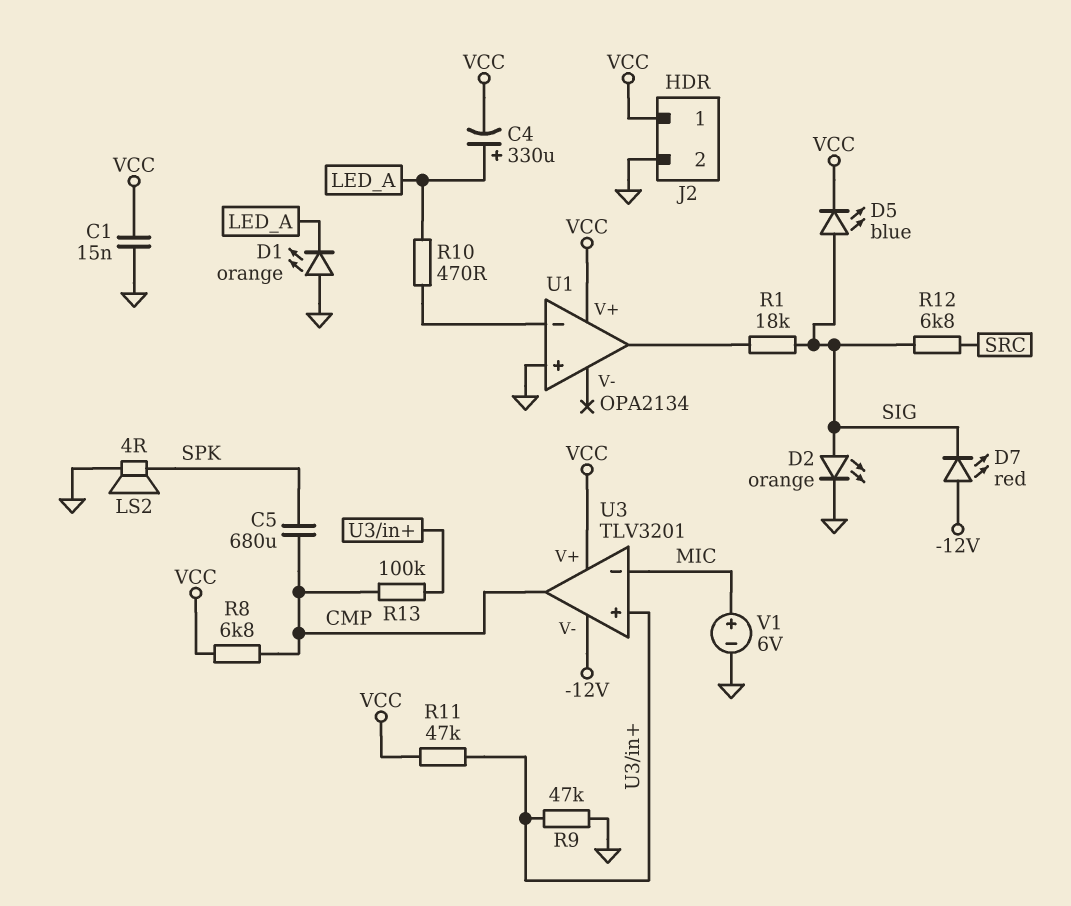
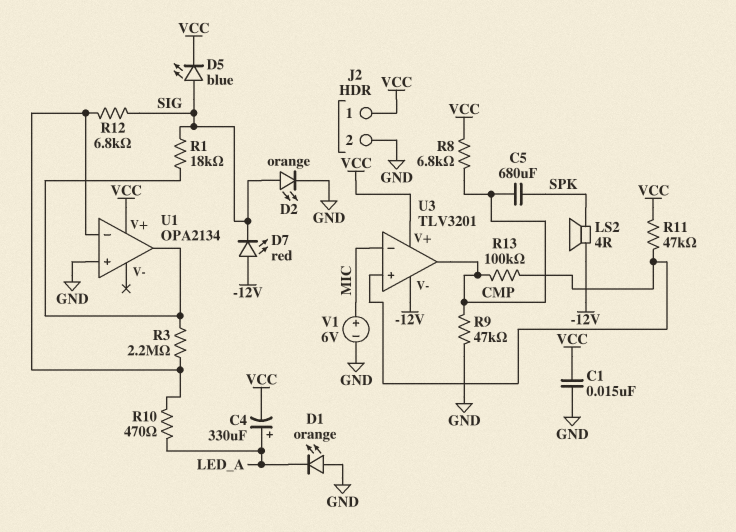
LS2: speaker 4R (GND, SPK) -> speaker 4R (-12V, SPK)
R3: none -> 2.2M (U1/in-, U1/out)
R9: 47k (GND, U3/in+) -> 47k (CMP, GND)
R12: 6.8k (SIG, SRC) -> 6.8k (SIG, U1/in-)

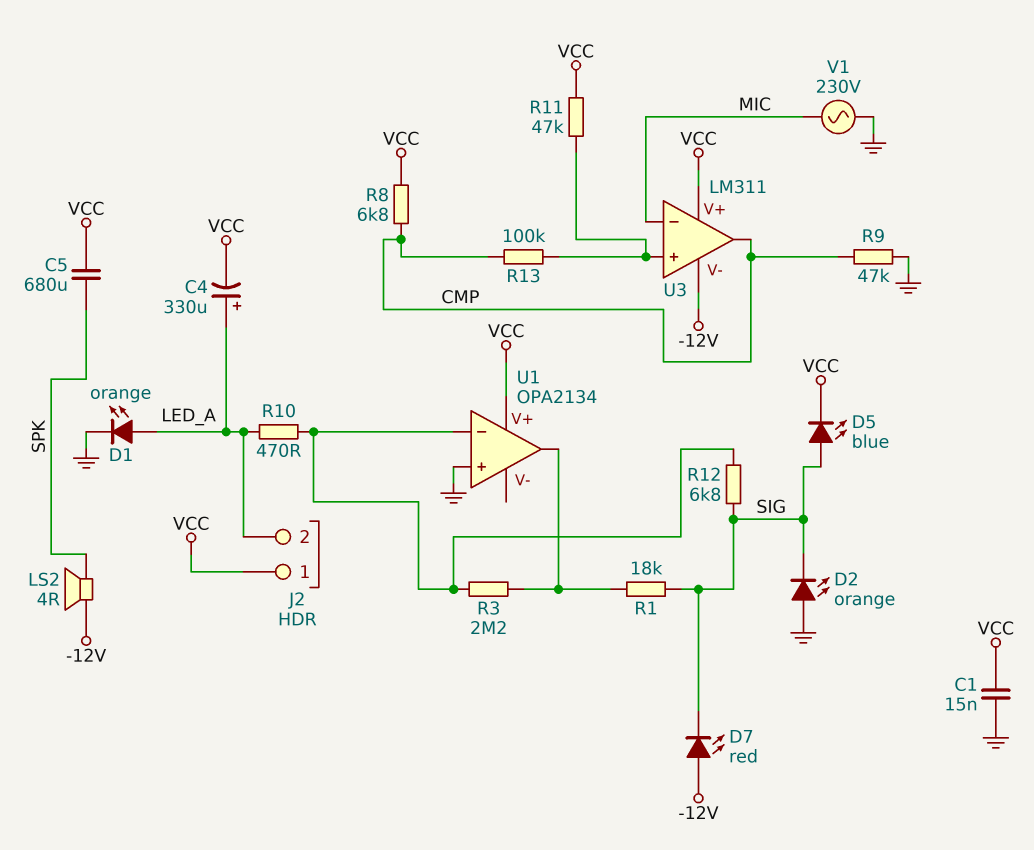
C5: 680uF (CMP, SPK) -> 680uF (SPK, VCC)
D1: LED orange (A GND, K LED_A) -> LED orange (A LED_A, K GND)
D2: LED orange (A SIG, K GND) -> LED orange (A GND, K SIG)
J2 pin 2: GND -> LED_A
U3: TLV3201 -> LM311
V1: 6V (plus MIC, minus GND) -> AC 230V (GND, MIC)

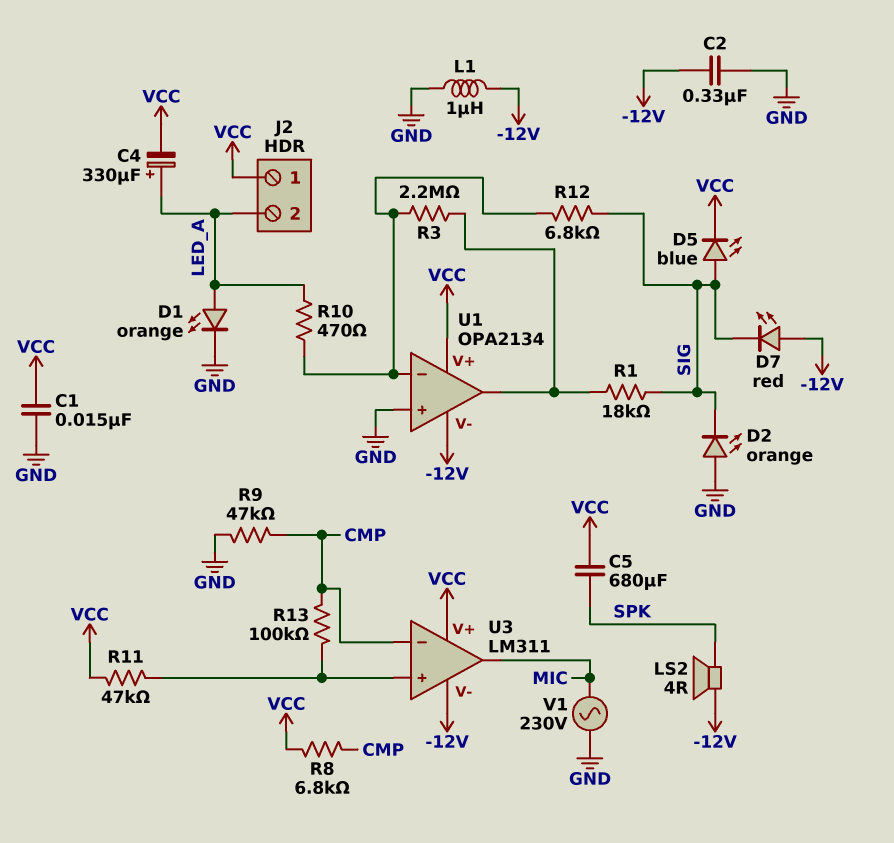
C2: none -> 330nF (-12V, GND)
L1: none -> 1uH (-12V, GND)
U1 pin V-: none -> -12V
U3 pin in-: MIC -> CMP
U3 pin out: CMP -> MIC

